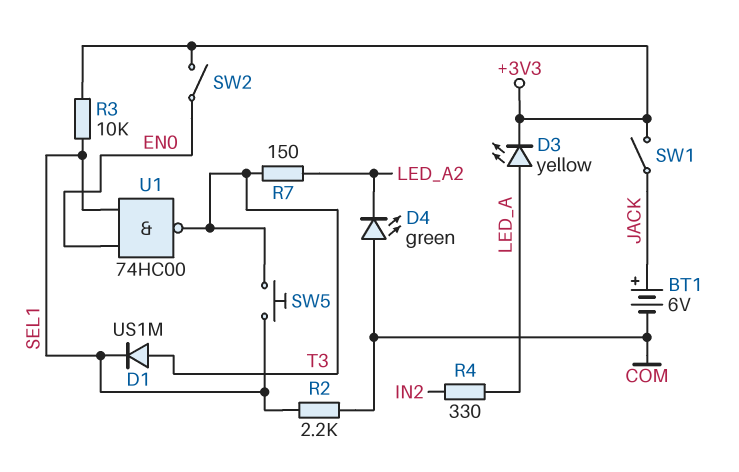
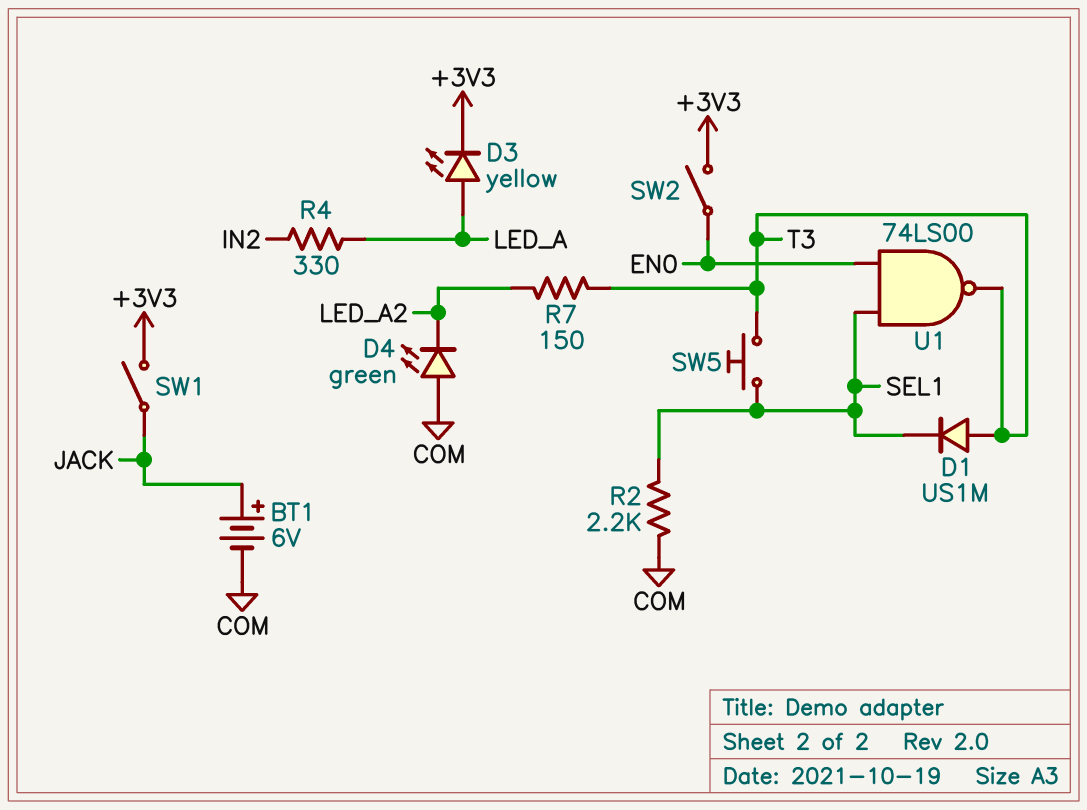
R3: 10k (+3V3, SEL1) -> none
U1: NAND 74HC00 (in EN0, in SEL1, out T3) -> NAND 74LS00 (in EN0, in SEL1, out T3)

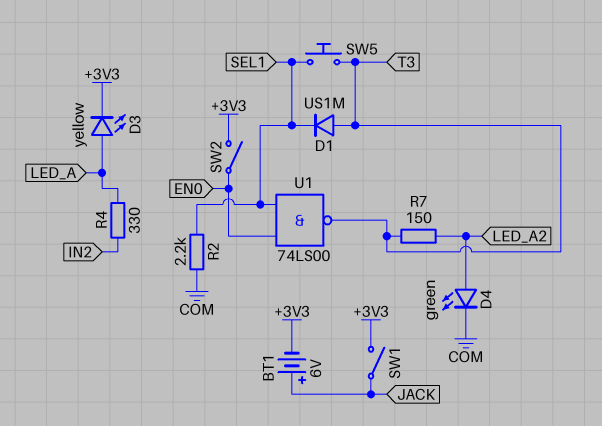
BT1: 6V (plus JACK, minus COM) -> 6V (plus JACK, minus +3V3)
D4: LED green (A COM, K LED_A2) -> LED green (A LED_A2, K COM)

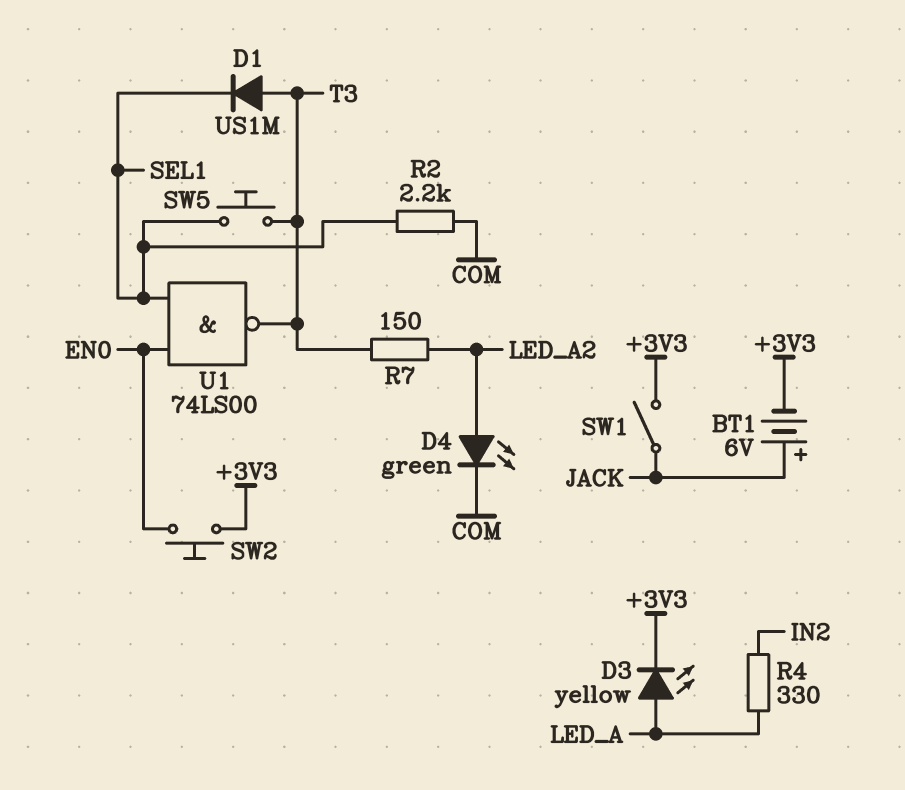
SW2: switch (+3V3, EN0) -> button (+3V3, EN0)

